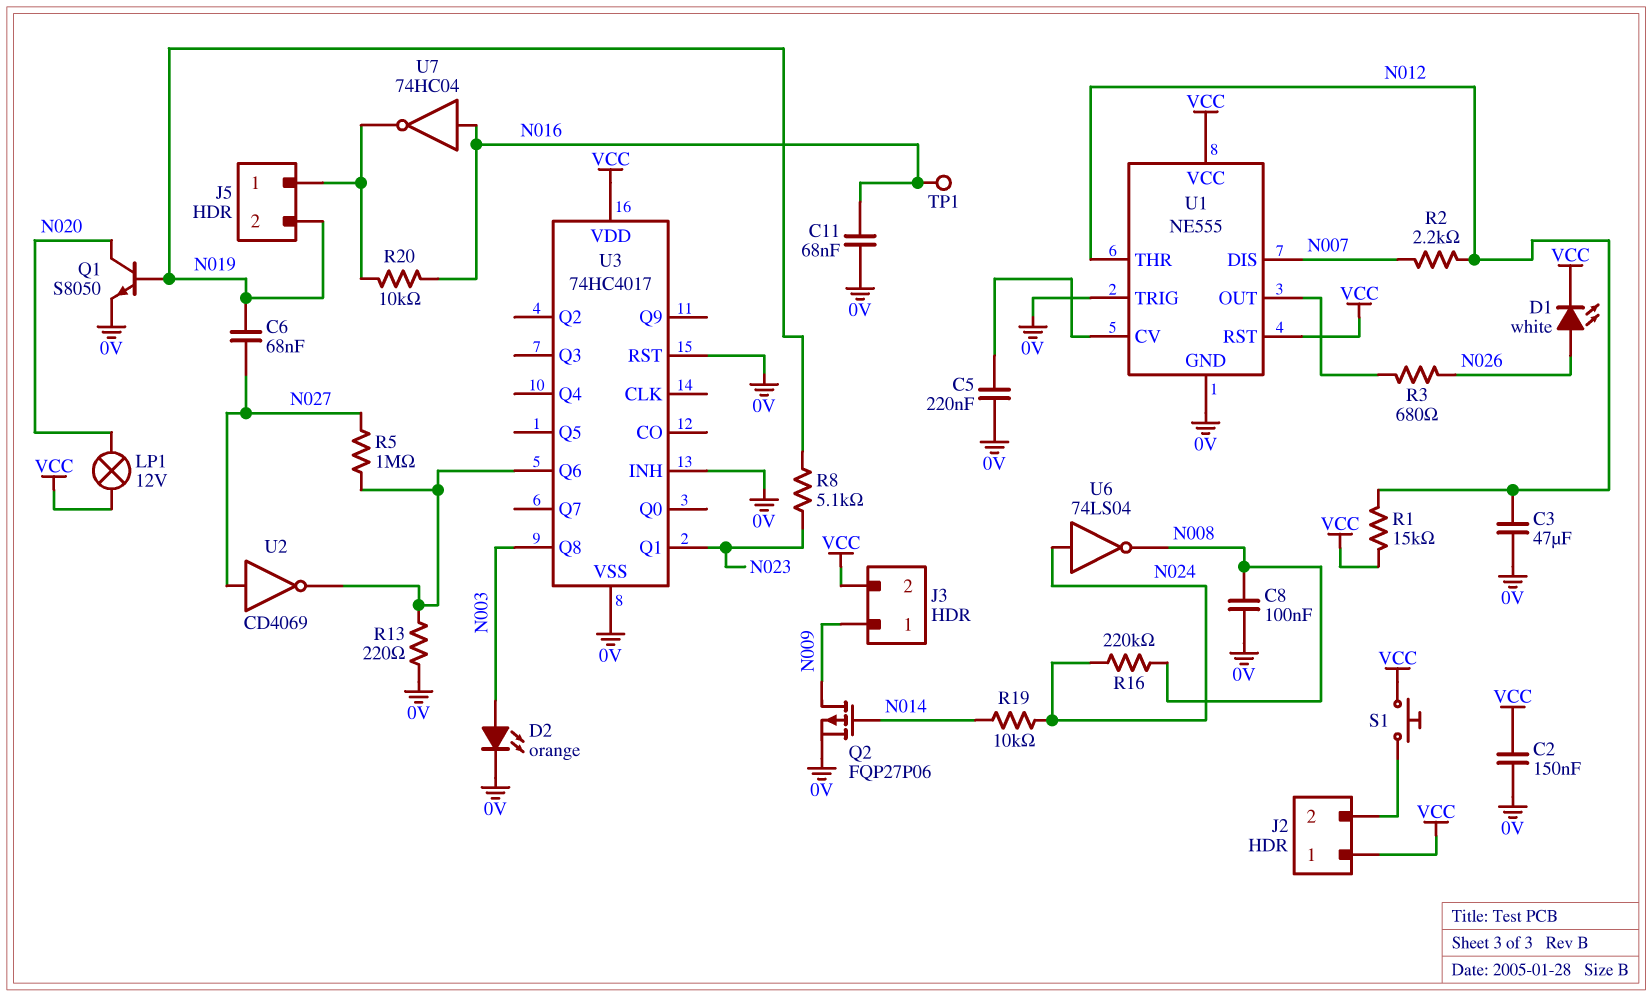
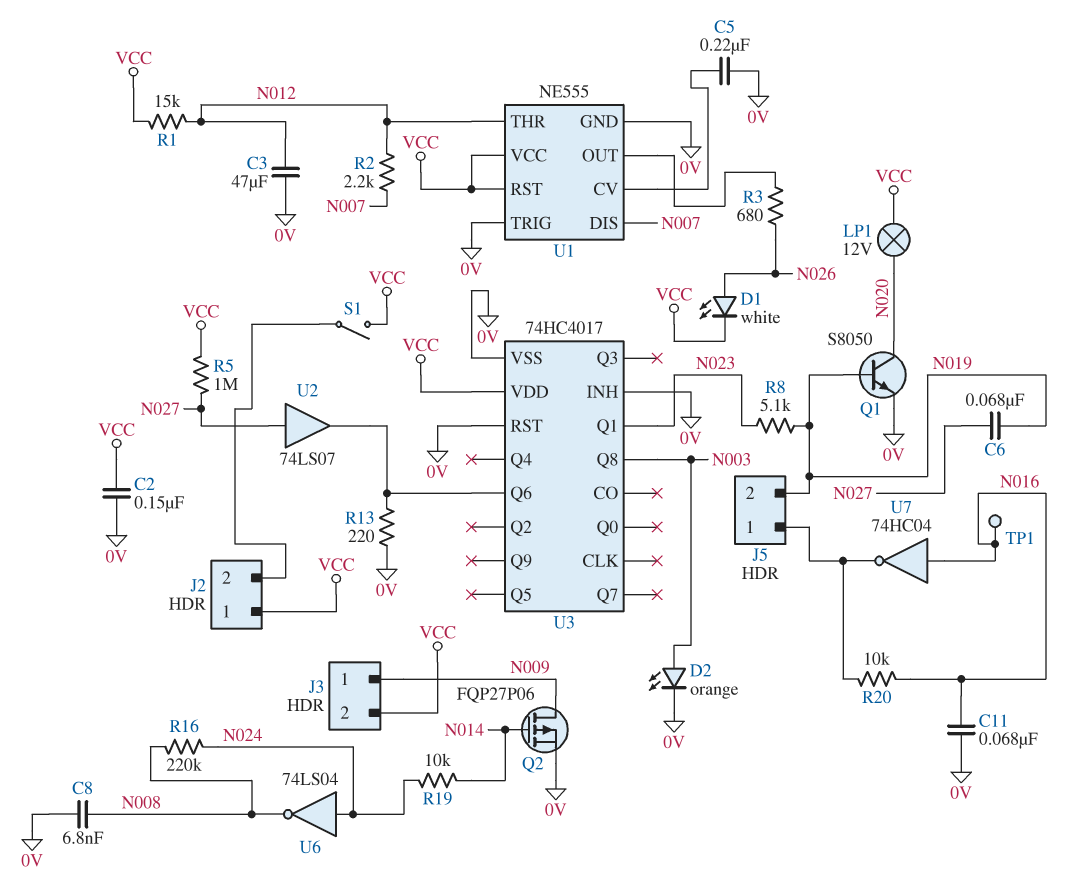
C8: 100nF (0V, N008) -> 6.8nF (0V, N008)
R5: 1M (N027, U3/Q6) -> 1M (N027, VCC)
S1: button (J2/2, VCC) -> switch (J2/2, VCC)
U2: NOT CD4069 (in N027, out U3/Q6) -> buffer 74LS07 (in N027, out U3/Q6)

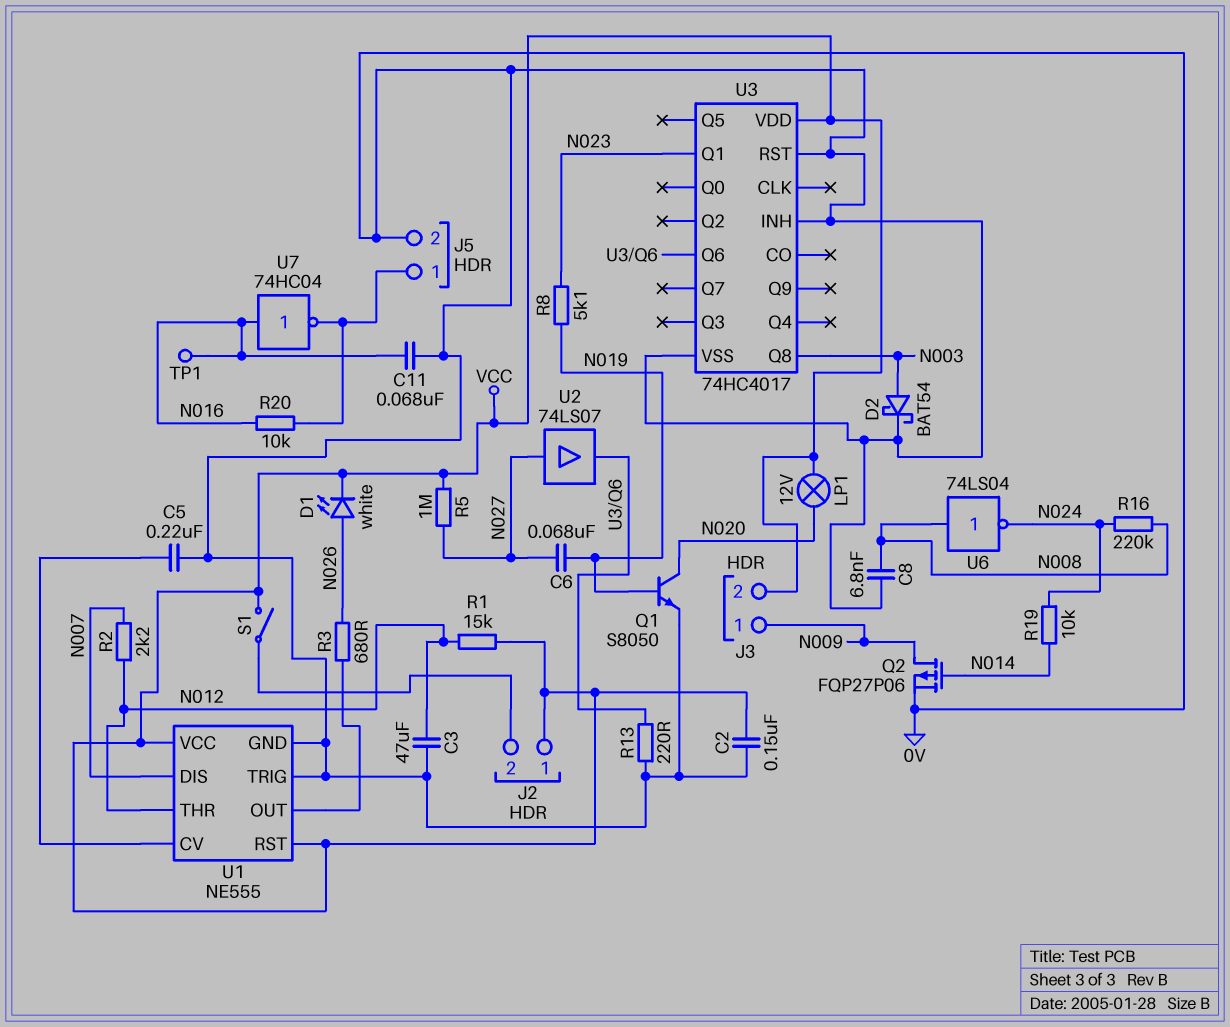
D2: LED orange (A N003, K 0V) -> schottky BAT54 (A N003, K 0V)
J5 pin 2: N019 -> 0V
U6: NOT 74LS04 (in N024, out N008) -> NOT 74LS04 (in N008, out N024)

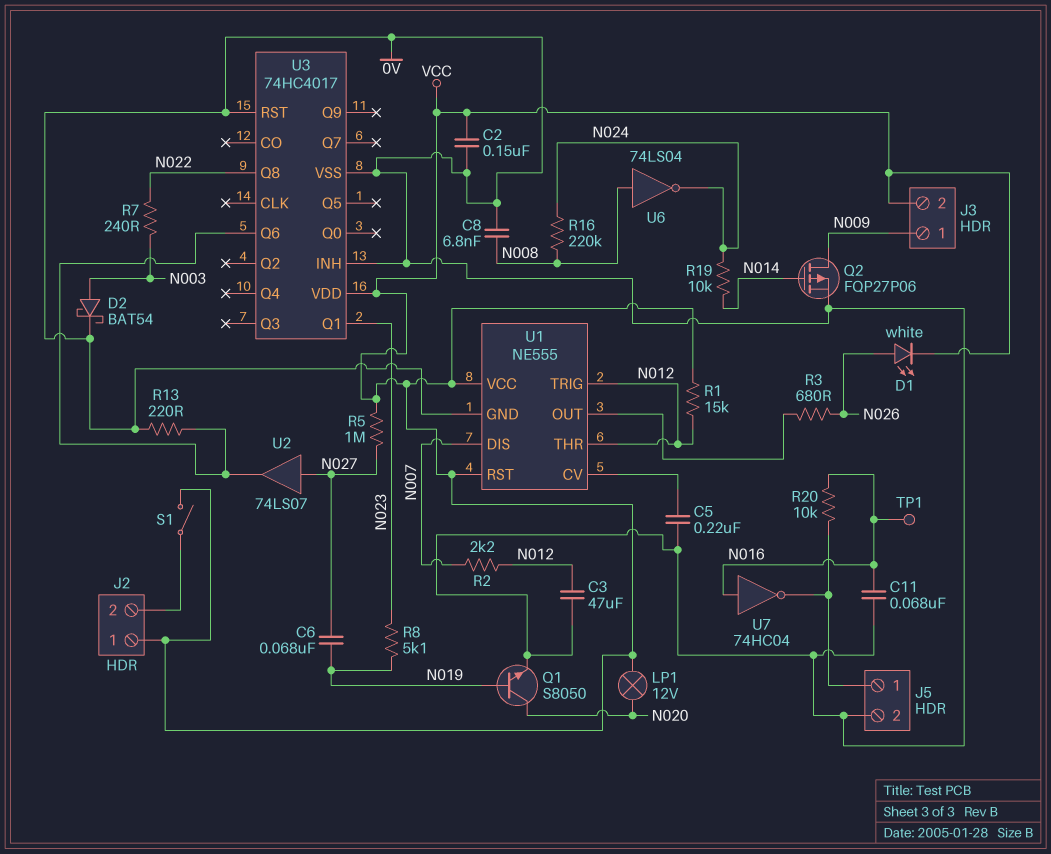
R7: none -> 240 (N003, N022)
U1 pin TRIG: 0V -> N012
U3 pin Q8: N003 -> N022

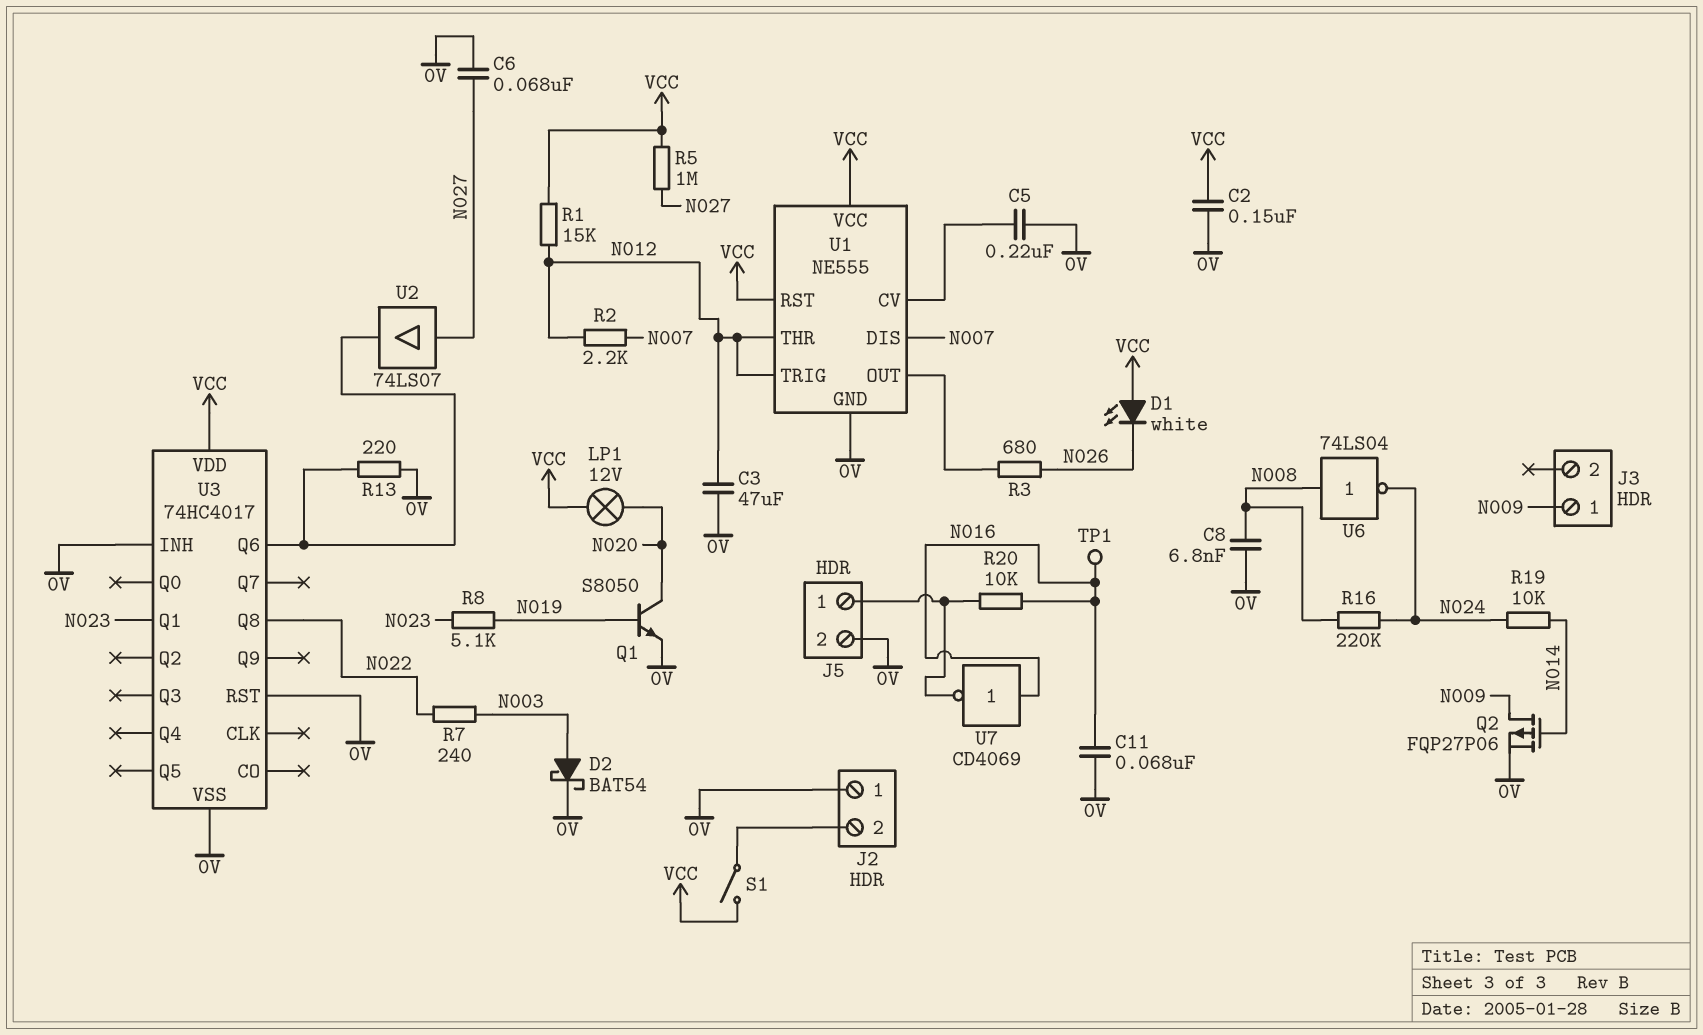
C6: 68nF (N019, N027) -> 68nF (0V, N027)
D1: LED white (A N026, K VCC) -> LED white (A VCC, K N026)
J2 pin 1: VCC -> 0V
J3 pin 2: VCC -> none
U7: NOT 74HC04 (in N016, out J5/1) -> NOT CD4069 (in N016, out J5/1)

